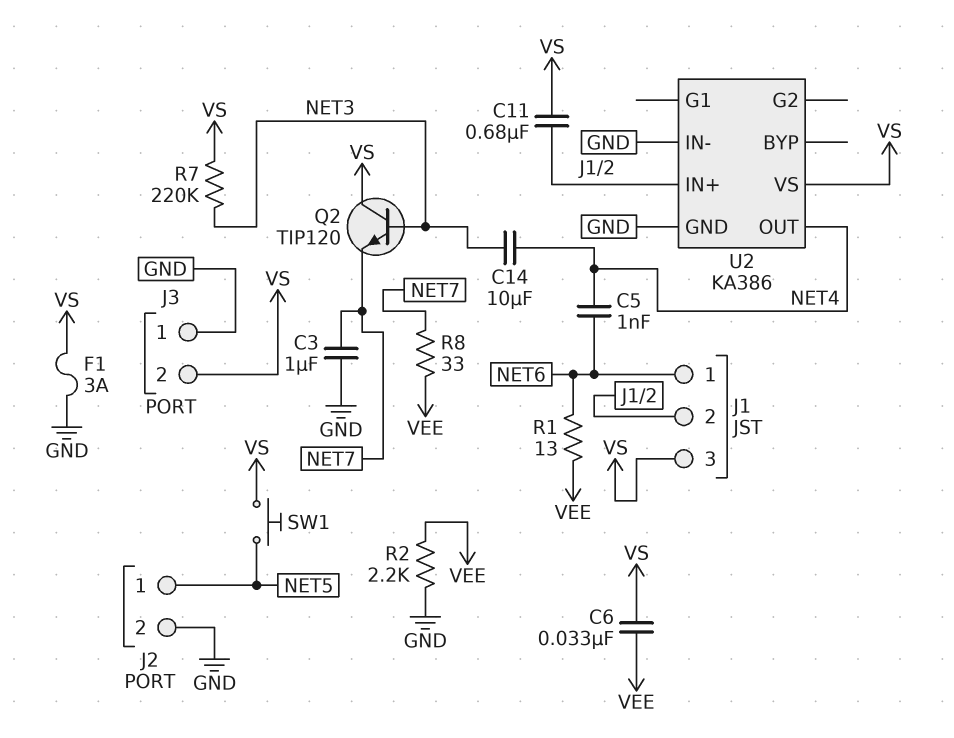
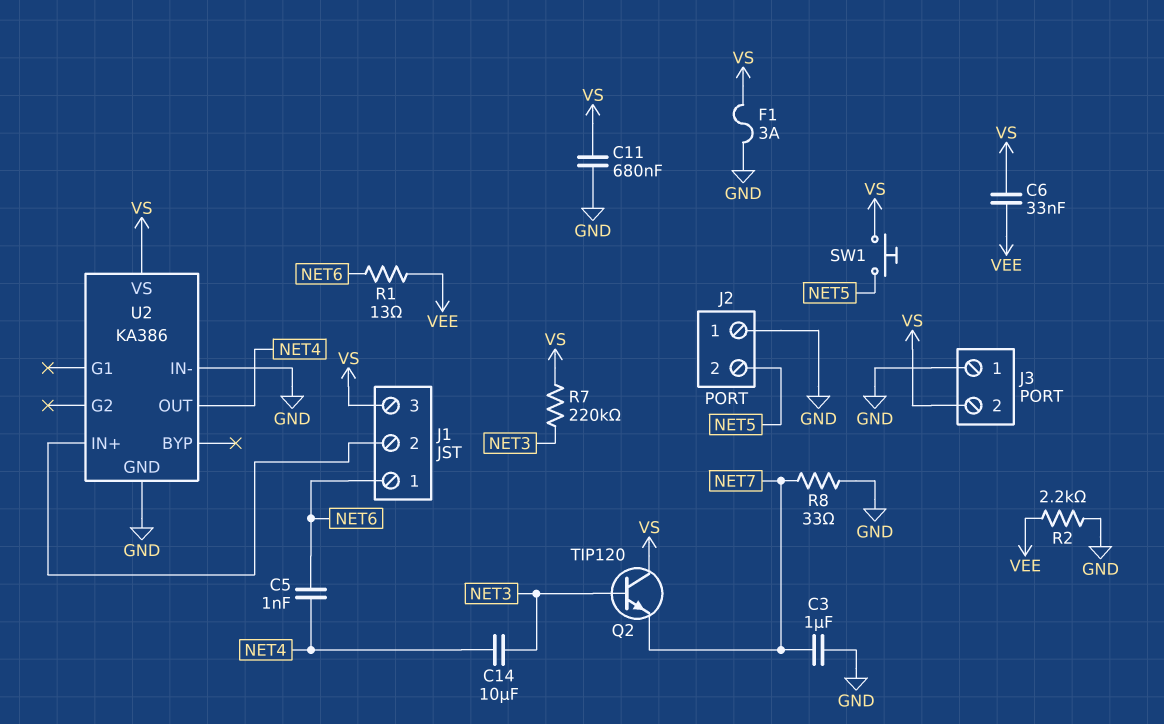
C11: 680nF (J1/2, VS) -> 680nF (GND, VS)
J2 pin 1: NET5 -> GND
J2 pin 2: GND -> NET5
R8: 33 (NET7, VEE) -> 33 (GND, NET7)

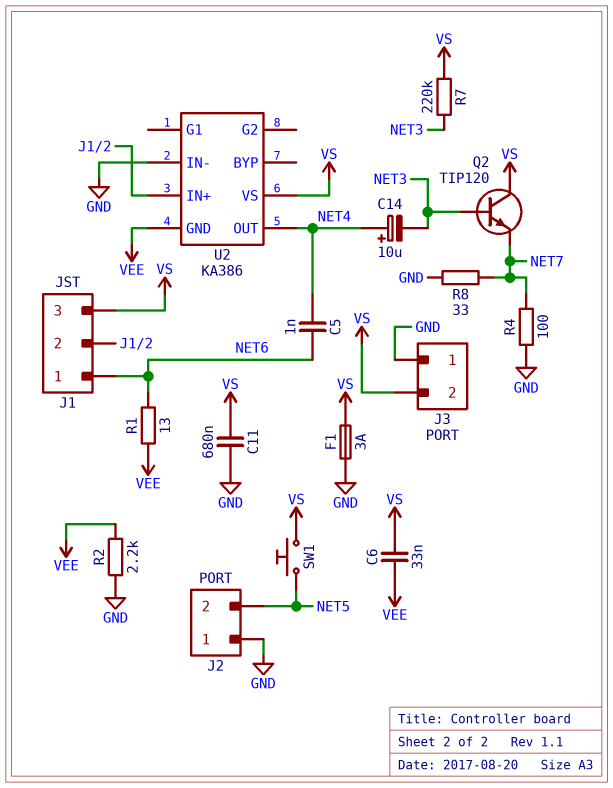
C3: 1uF (GND, NET7) -> none
C14: 10uF (NET3, NET4) -> 10uF (plus NET4, minus NET3)
R4: none -> 100 (GND, NET7)
U2 pin GND: GND -> VEE

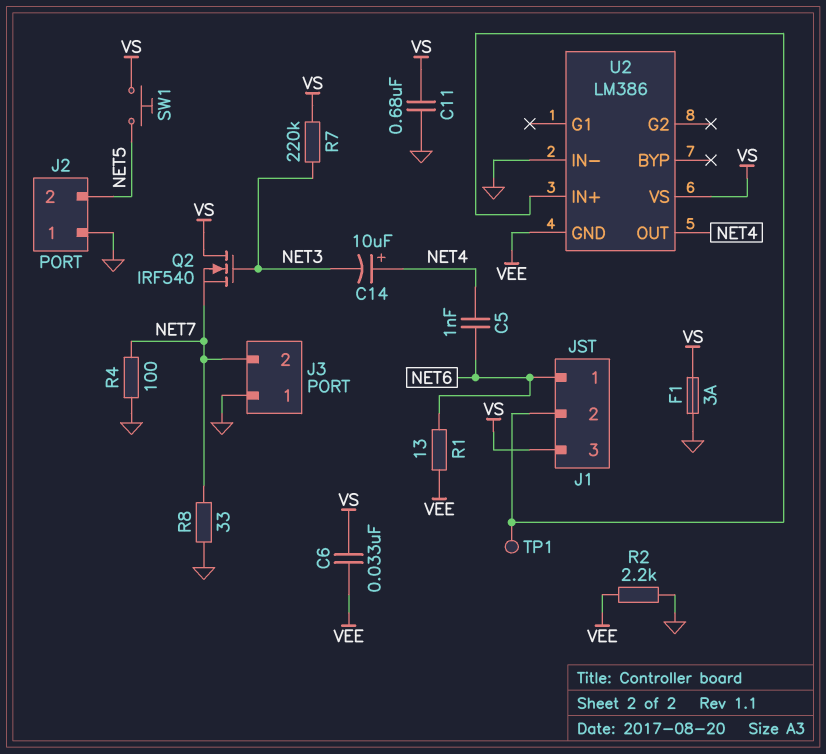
J3 pin 2: VS -> NET7
Q2: NPN TIP120 (B NET3, C VS, E NET7) -> NMOS IRF540 (G NET3, D VS, S NET7)
TP1: none -> test point (J1/2)
U2: KA386 -> LM386

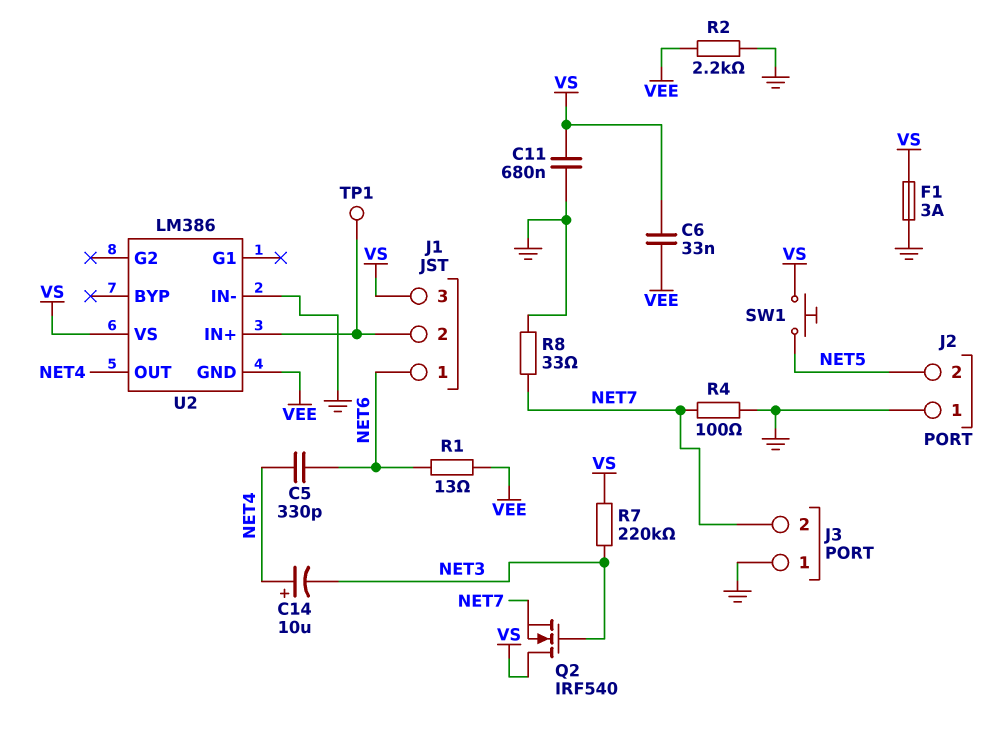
C5: 1nF (NET4, NET6) -> 330pF (NET4, NET6)

